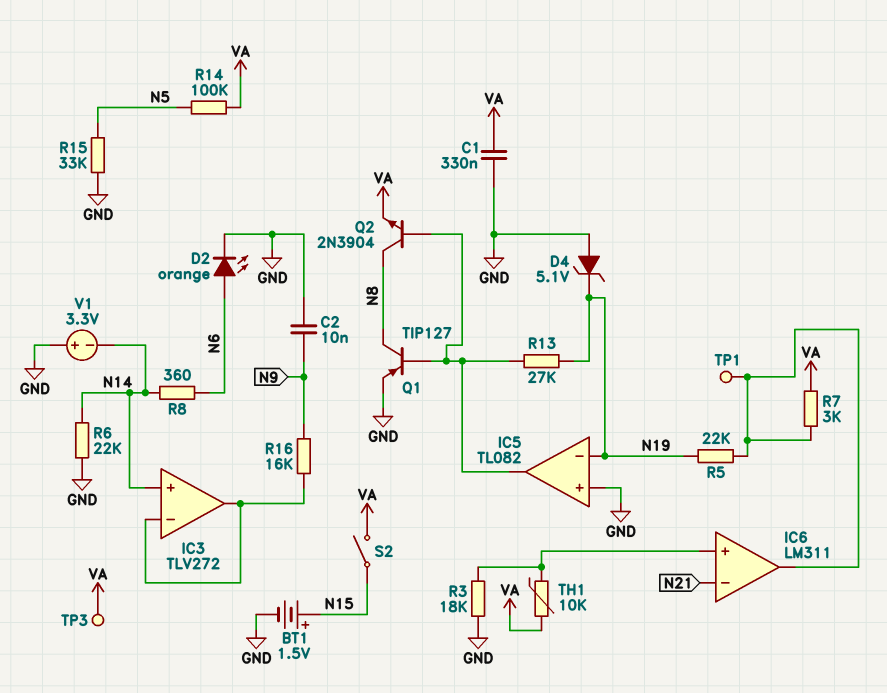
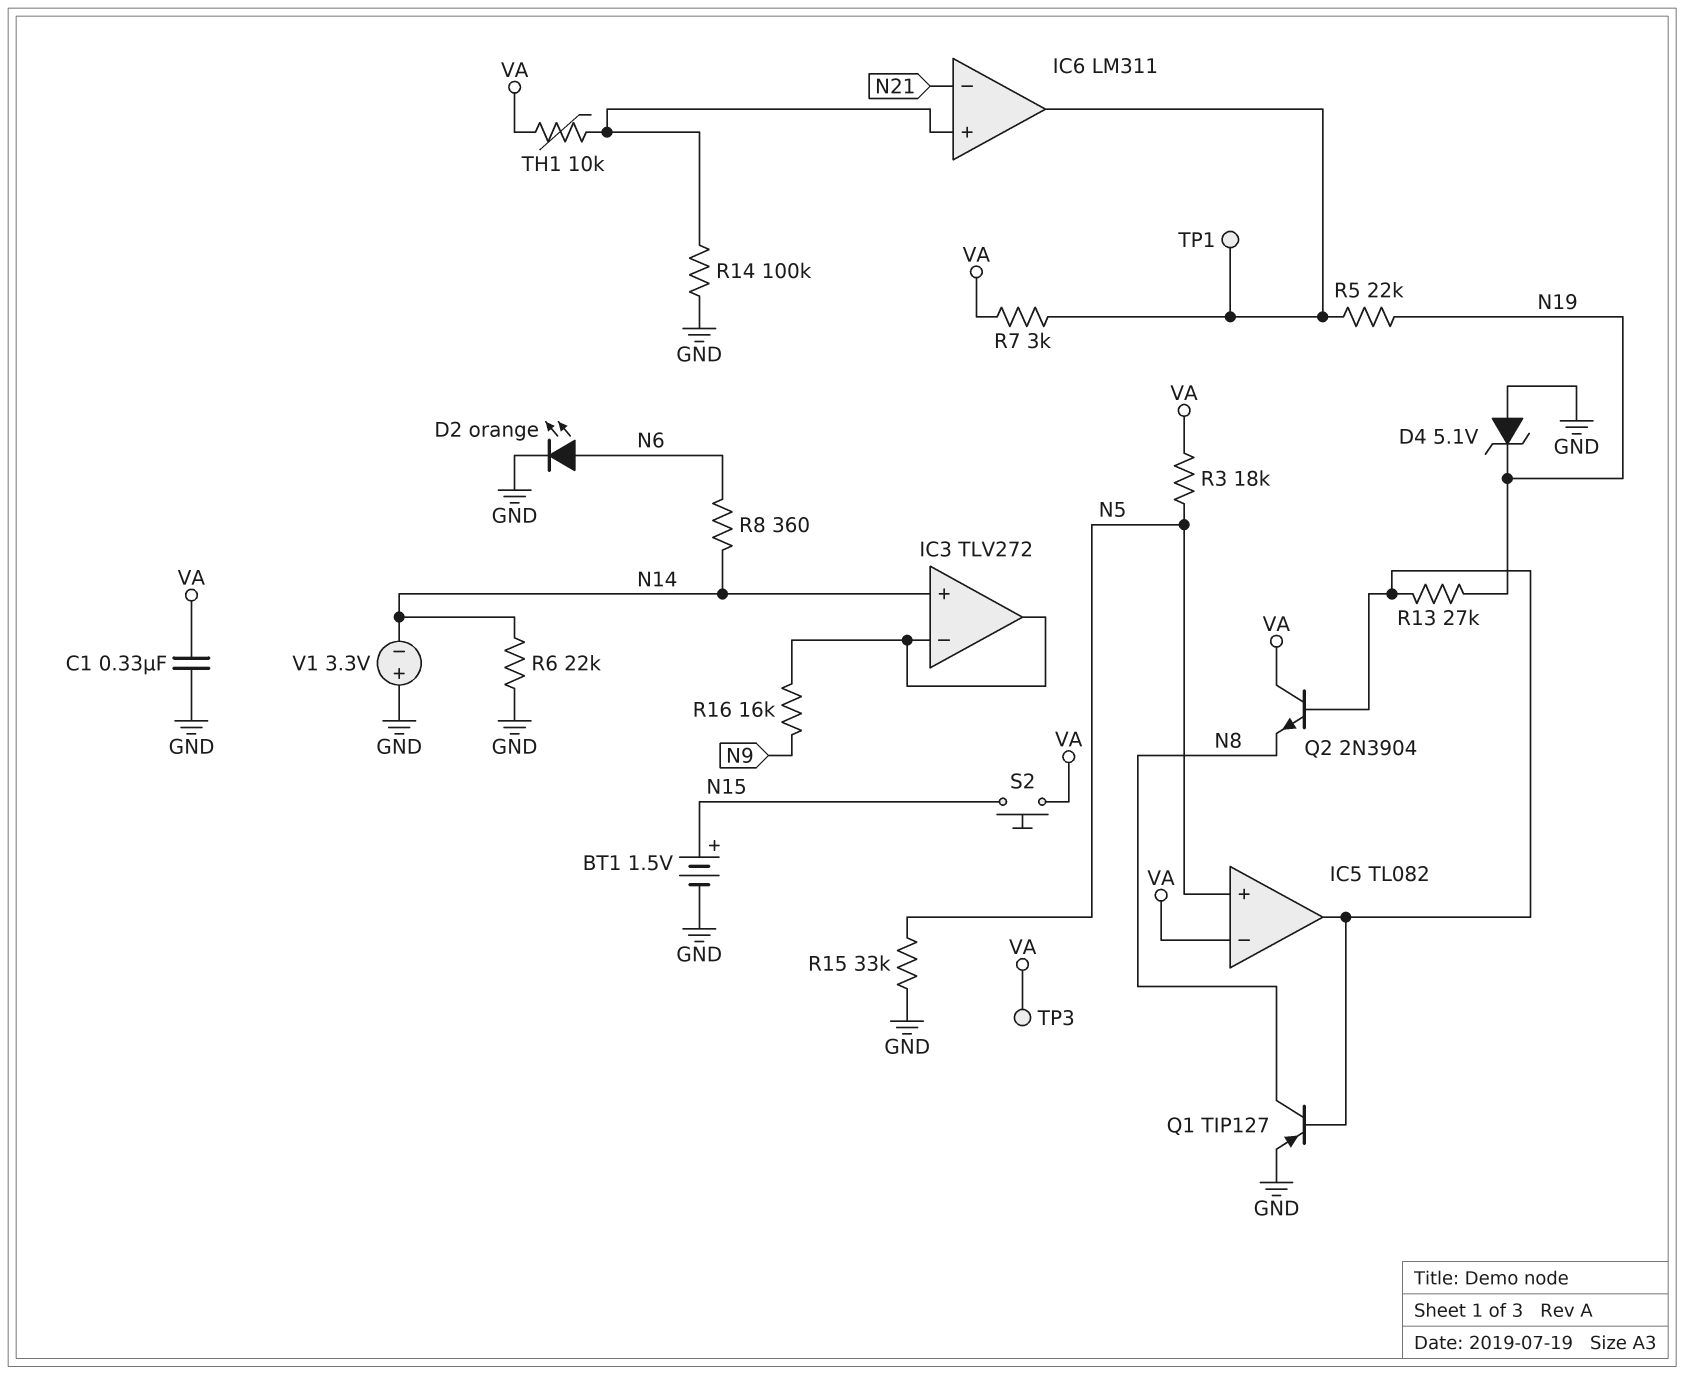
C2: 10nF (GND, N9) -> none
IC5 pin in+: GND -> N5
IC5 pin in-: N19 -> VA
Q2: NPN 2N3904 (B IC5/out, C N8, E VA) -> NPN 2N3904 (B IC5/out, C VA, E N8)
R3: 18k (GND, IC6/in+) -> 18k (N5, VA)
R14: 100k (N5, VA) -> 100k (GND, IC6/in+)
S2: switch (N15, VA) -> button (N15, VA)

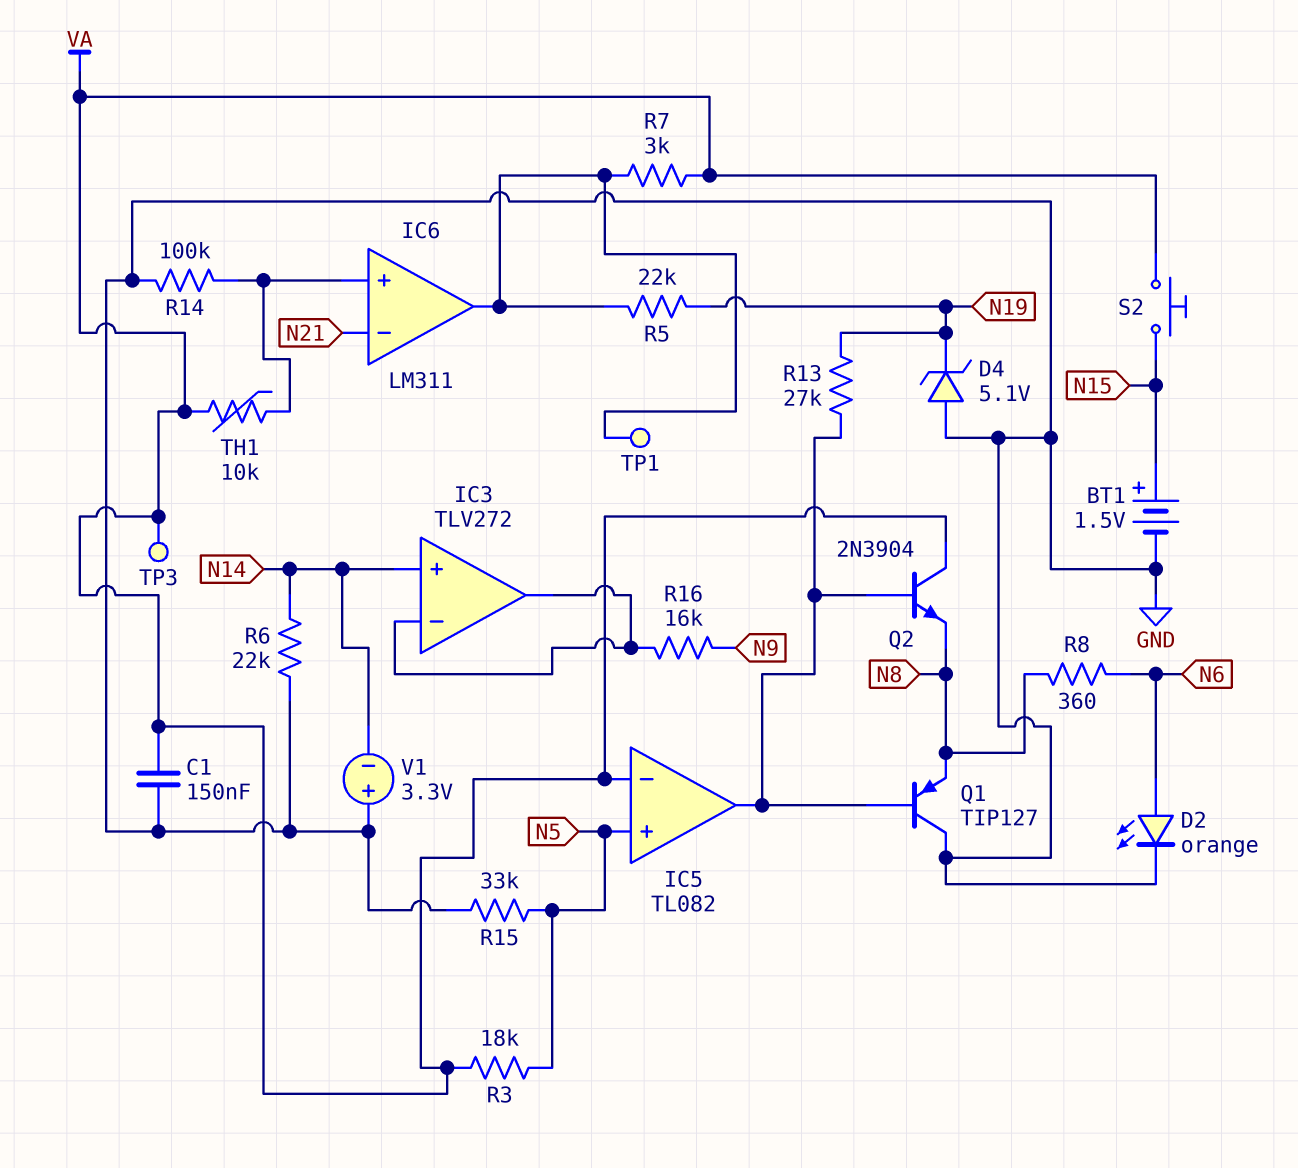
C1: 330nF (GND, VA) -> 150nF (GND, VA)
Q1: PNP TIP127 (B IC5/out, C N8, E GND) -> PNP TIP127 (B IC5/out, C GND, E N8)
R8: 360 (N6, N14) -> 360 (N6, N8)

